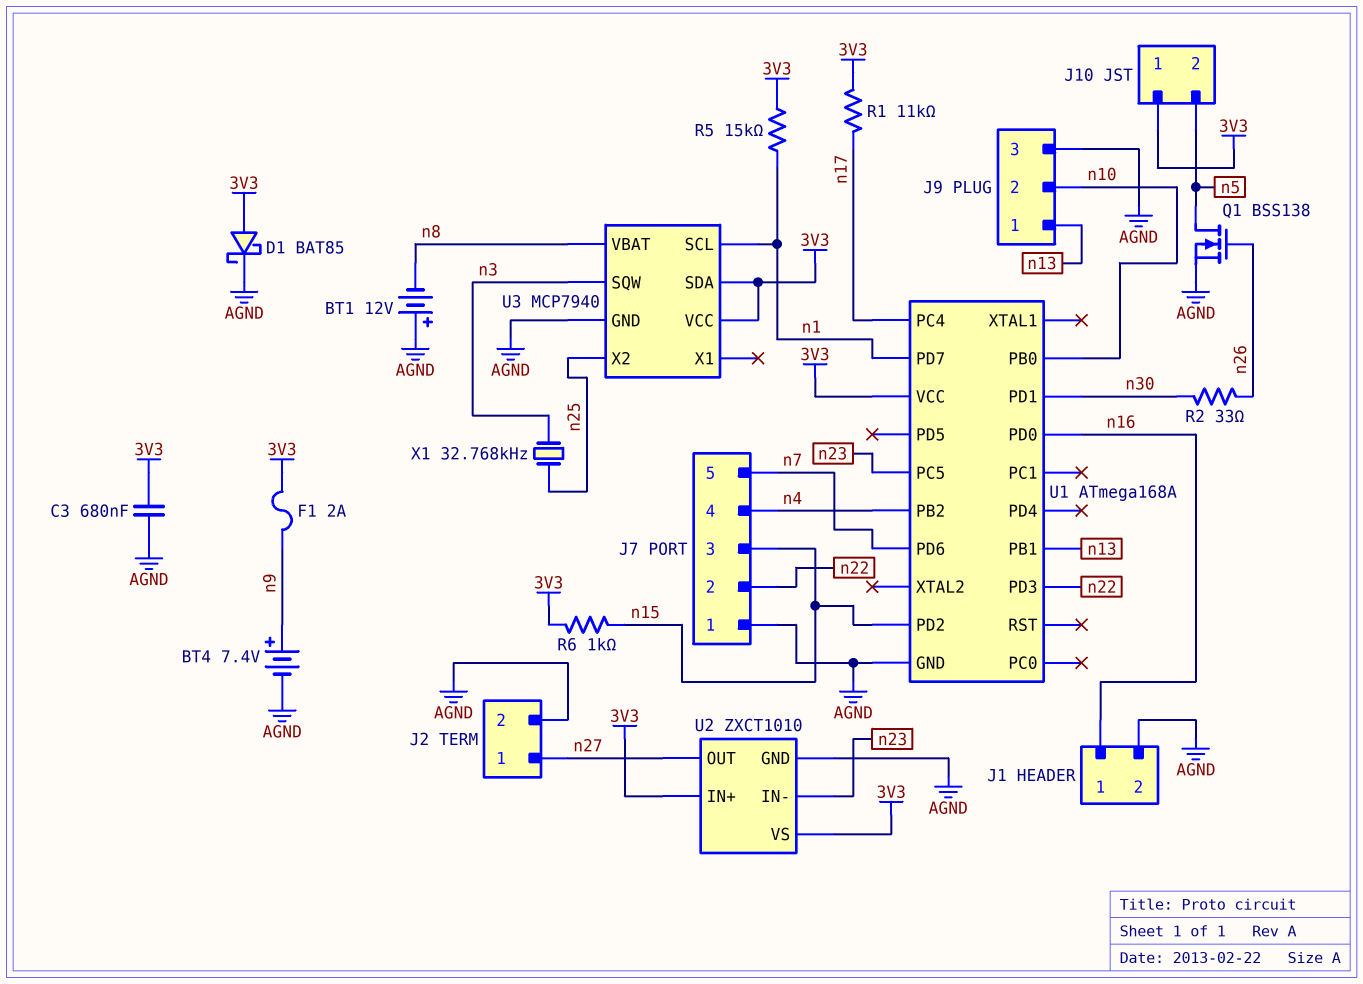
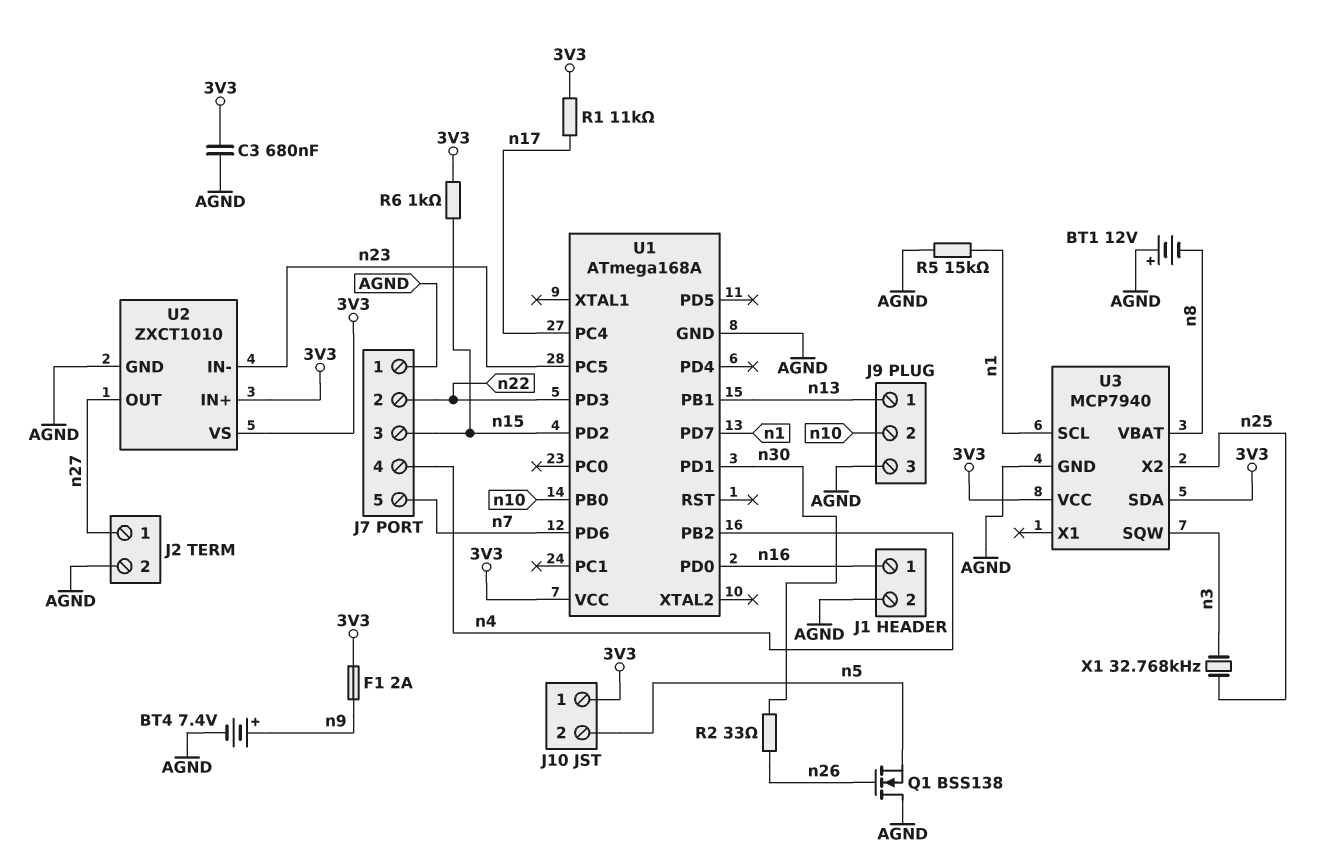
D1: schottky BAT85 (A 3V3, K AGND) -> none
Q1: NMOS BSS138 (G n26, D n5, S AGND) -> NMOS BSS138 (G n26, D AGND, S n5)
R5: 15k (3V3, n1) -> 15k (AGND, n1)

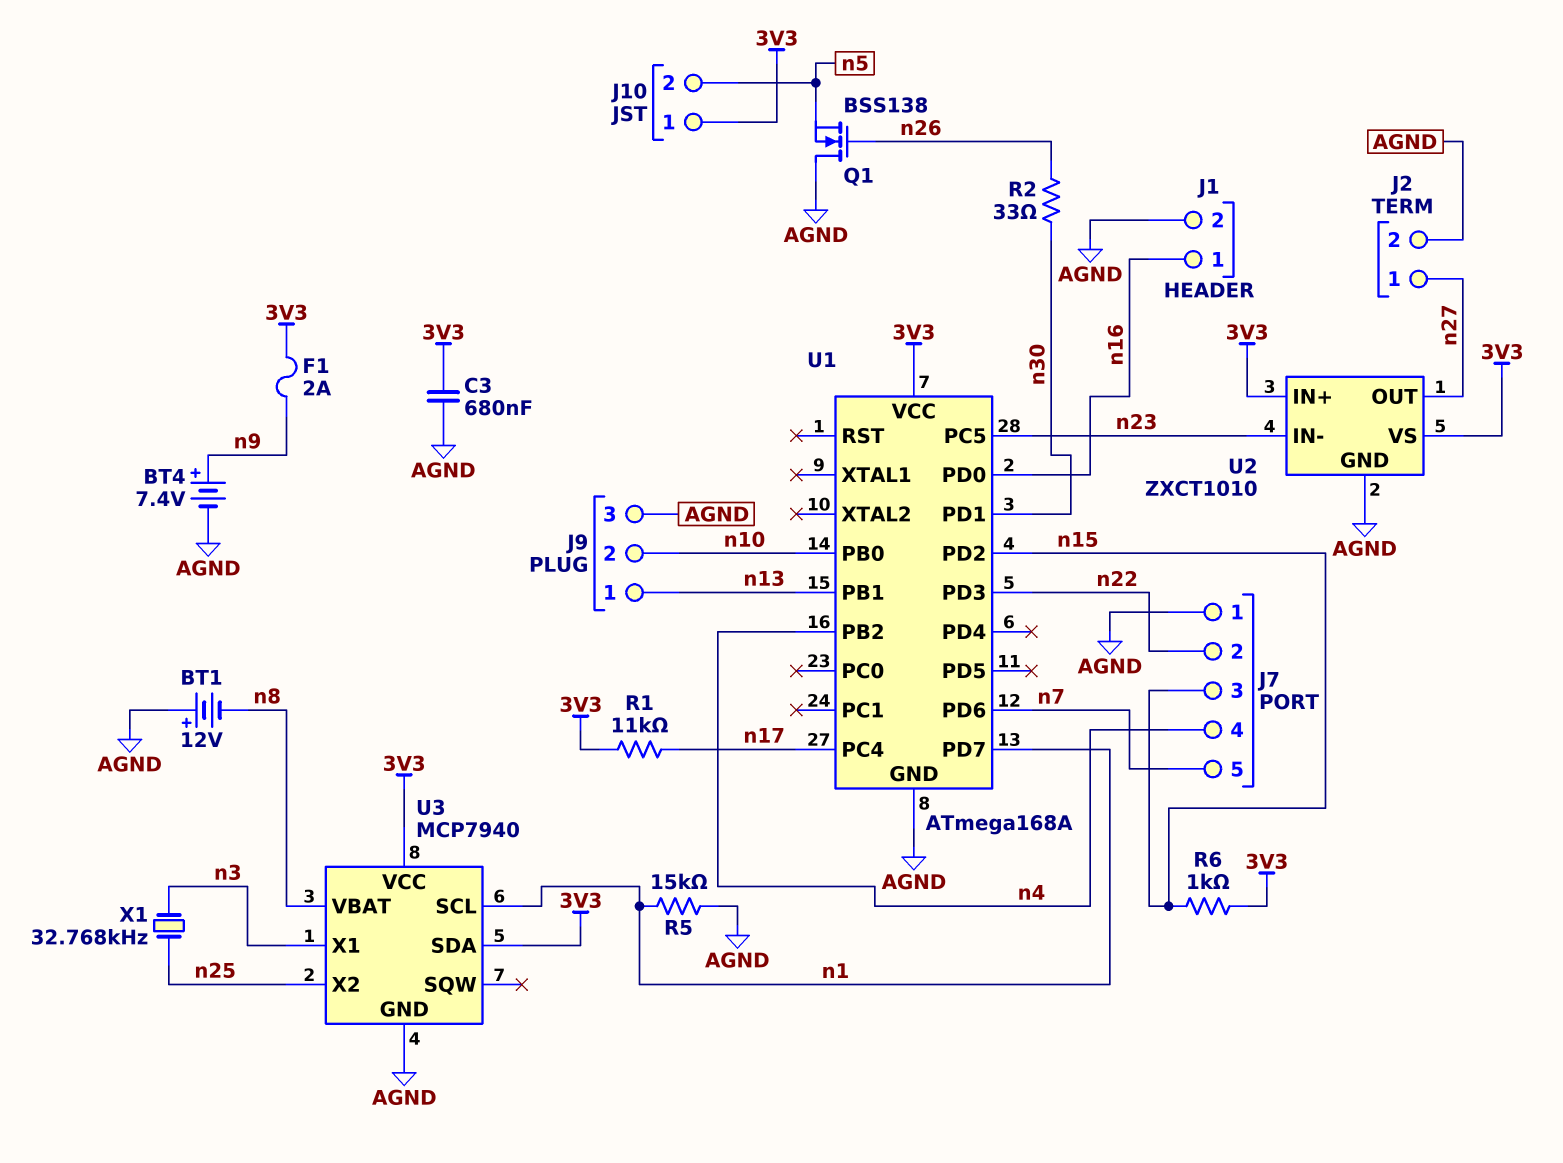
U3 pin SQW: n3 -> none
U3 pin X1: none -> n3

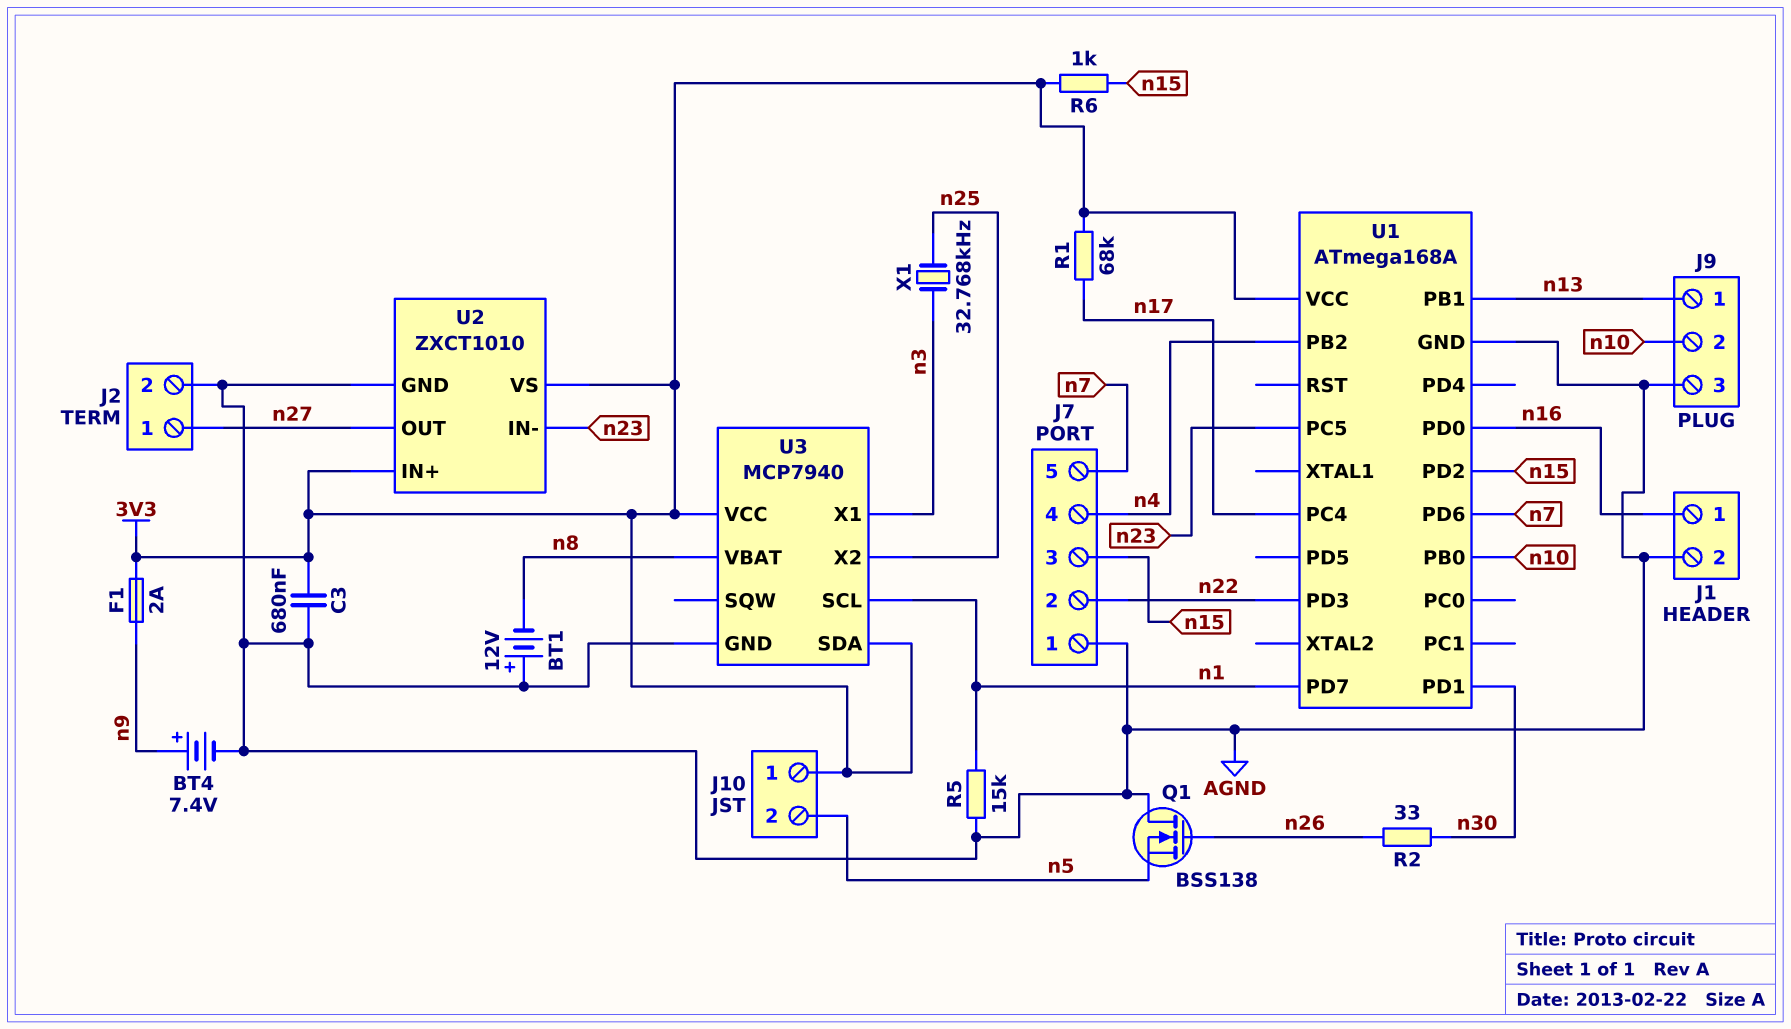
R1: 11k (3V3, n17) -> 68k (3V3, n17)

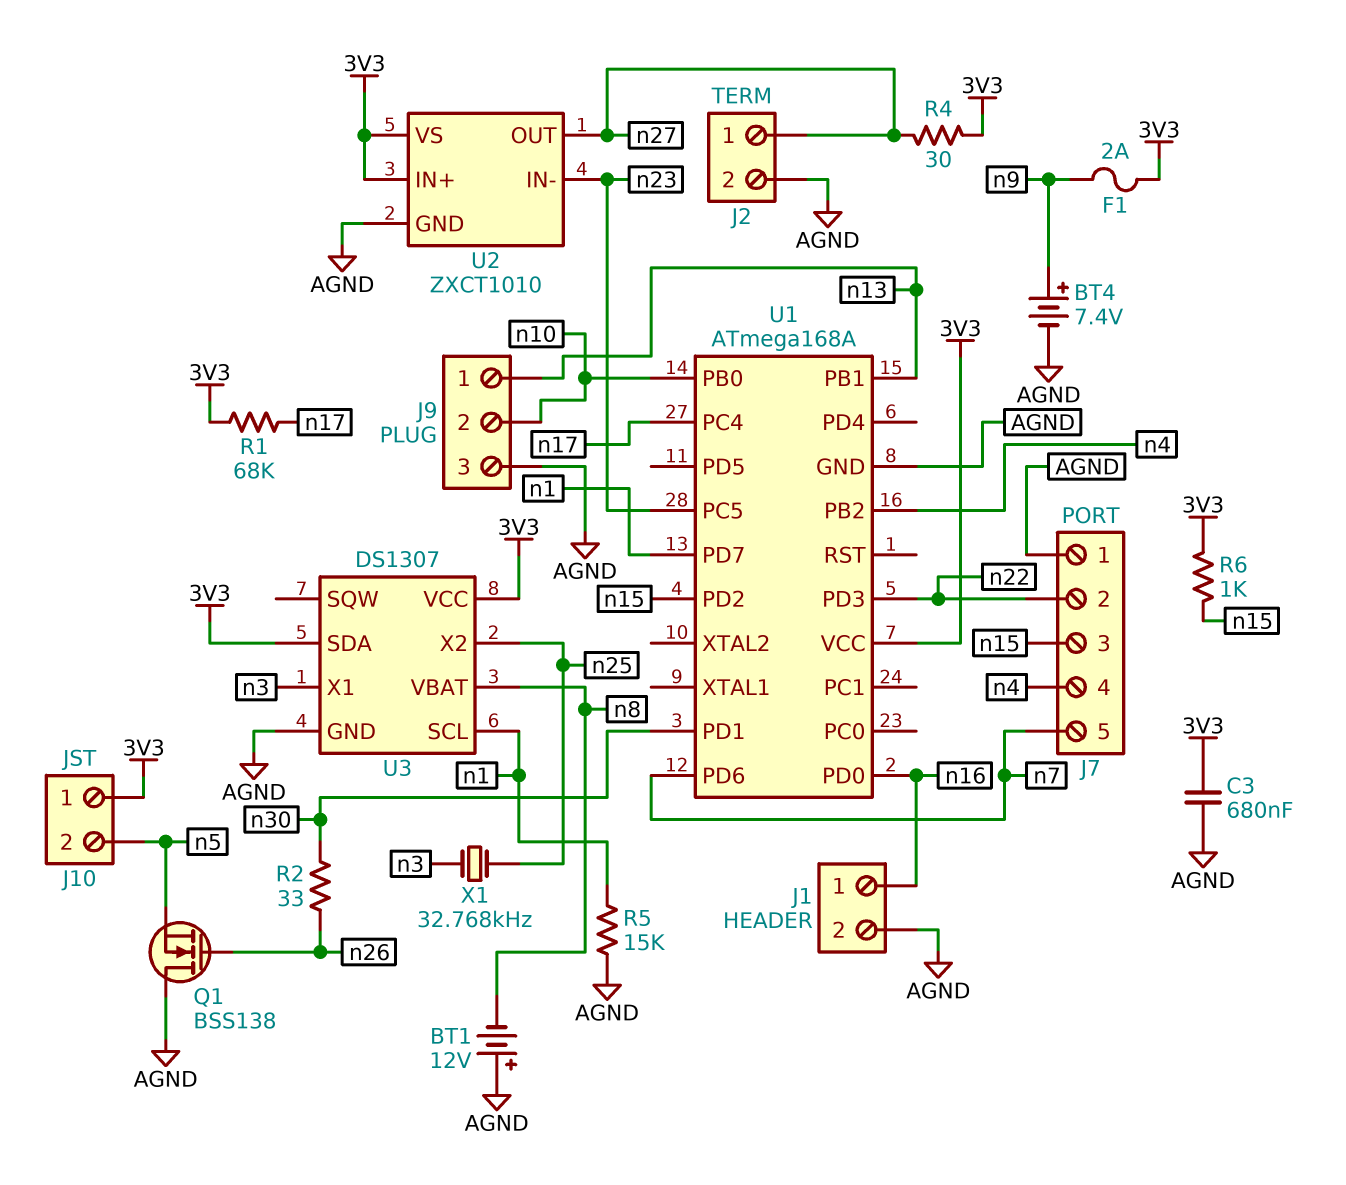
R4: none -> 30 (3V3, n27)
U3: MCP7940 -> DS1307

